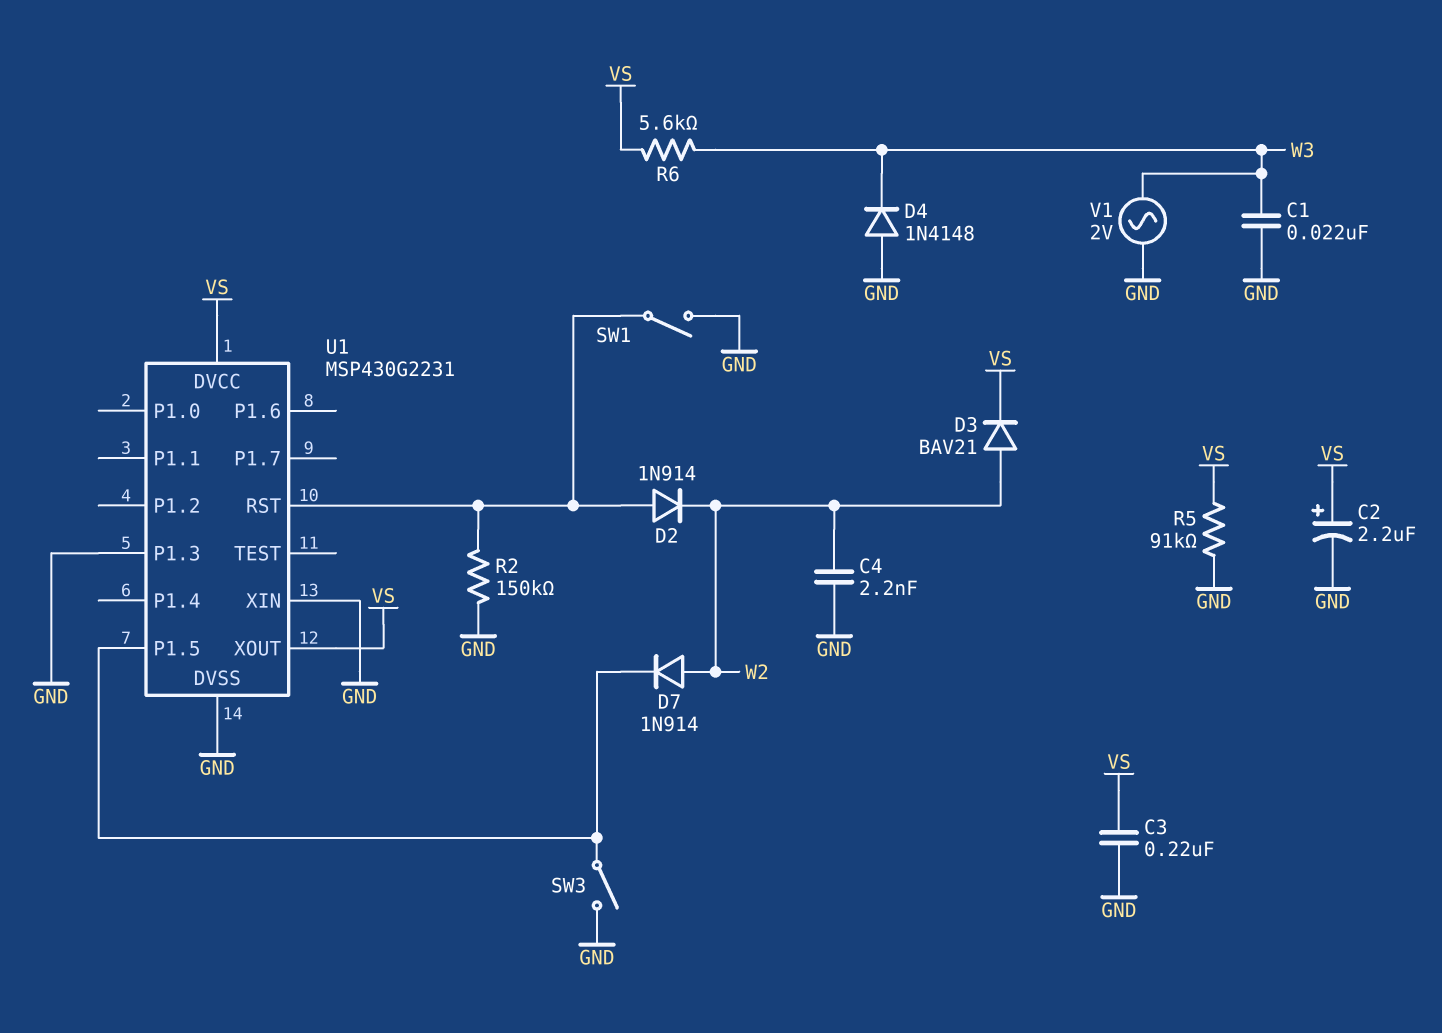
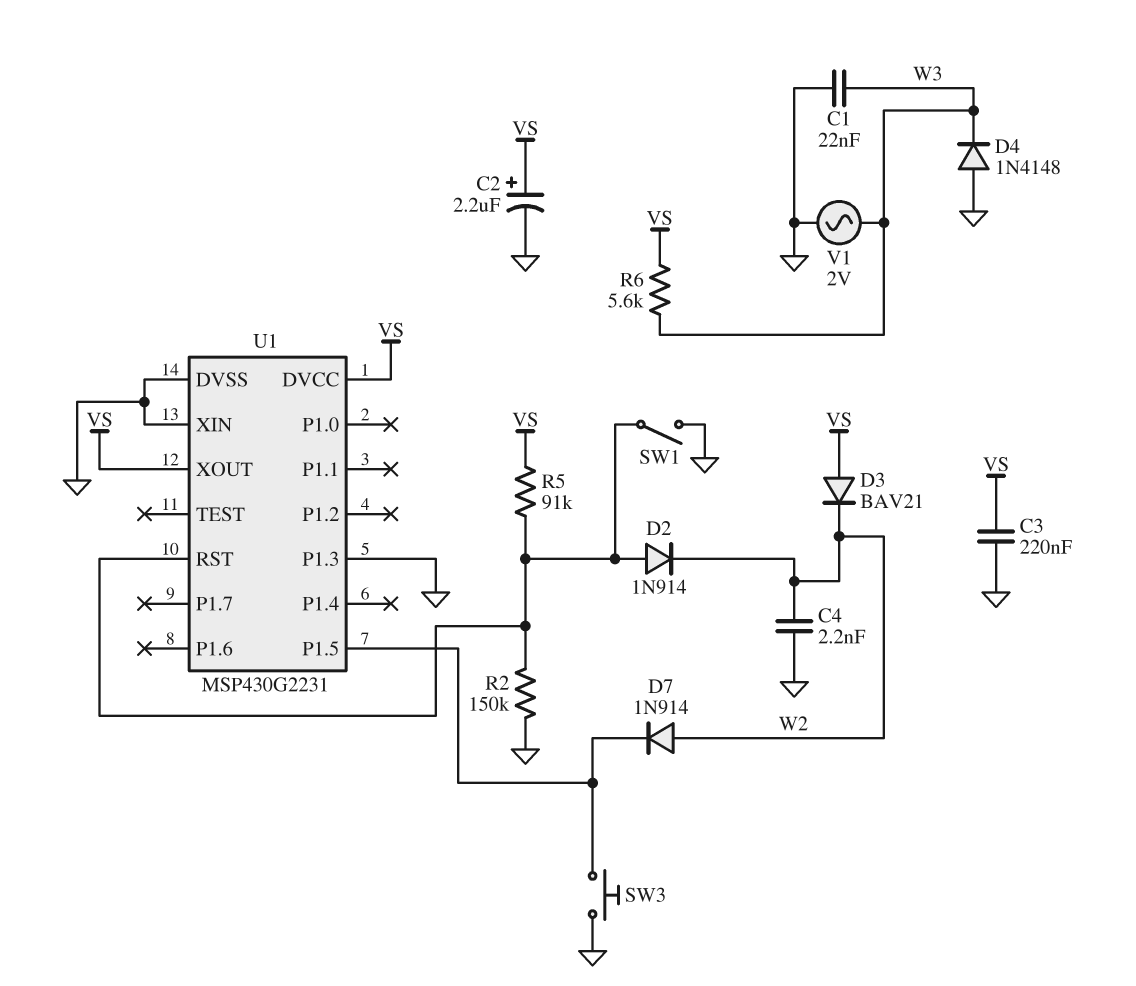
D3: diode BAV21 (A W2, K VS) -> diode BAV21 (A VS, K W2)
R5: 91k (GND, VS) -> 91k (U1/RST, VS)
SW3: switch (GND, U1/P1.5) -> button (GND, U1/P1.5)

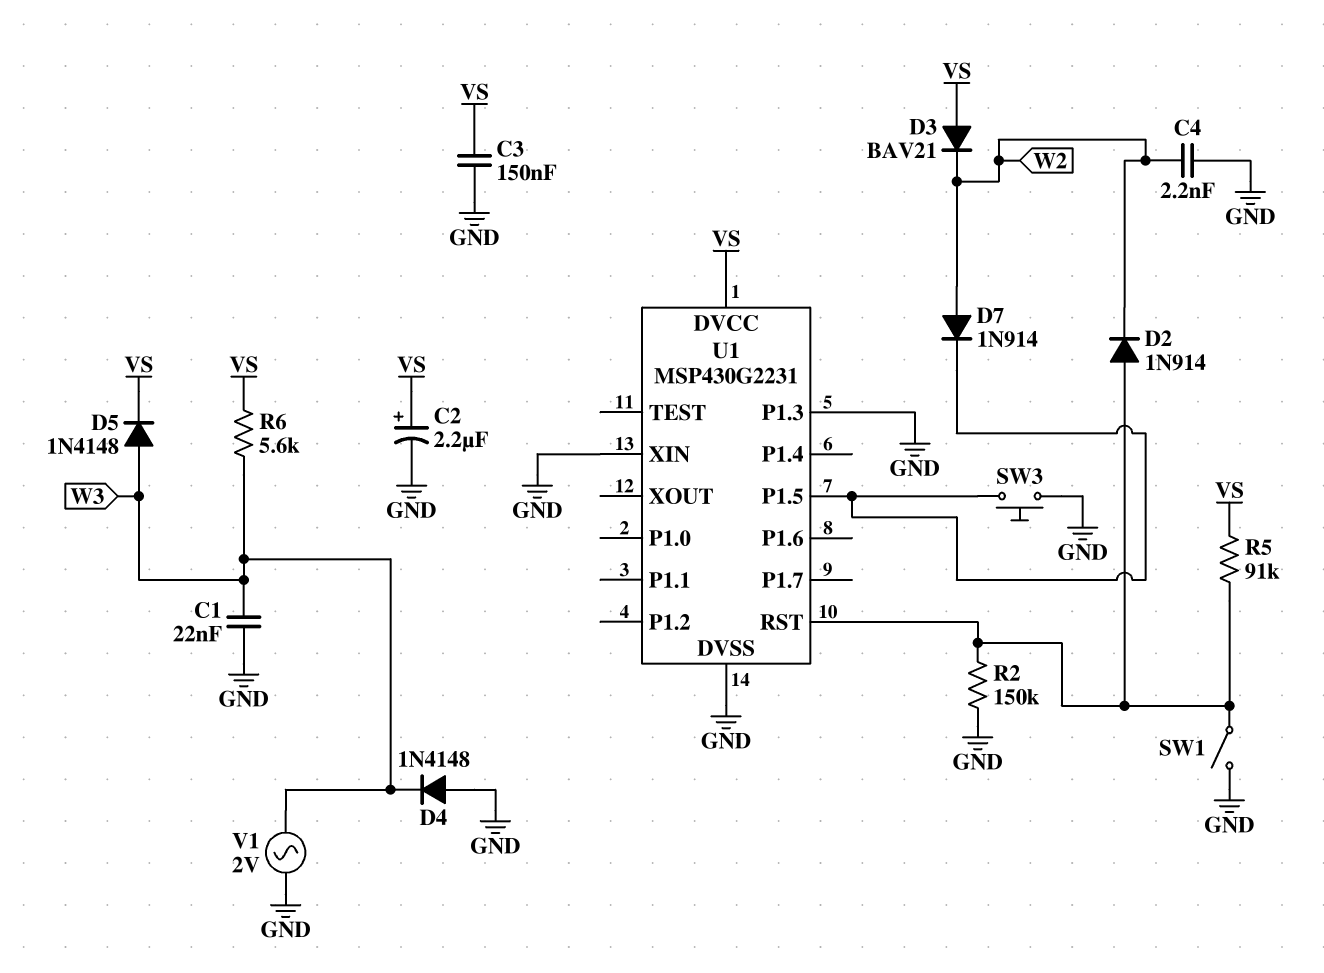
C3: 220nF (GND, VS) -> 150nF (GND, VS)
D5: none -> diode 1N4148 (A W3, K VS)
U1 pin XOUT: VS -> none

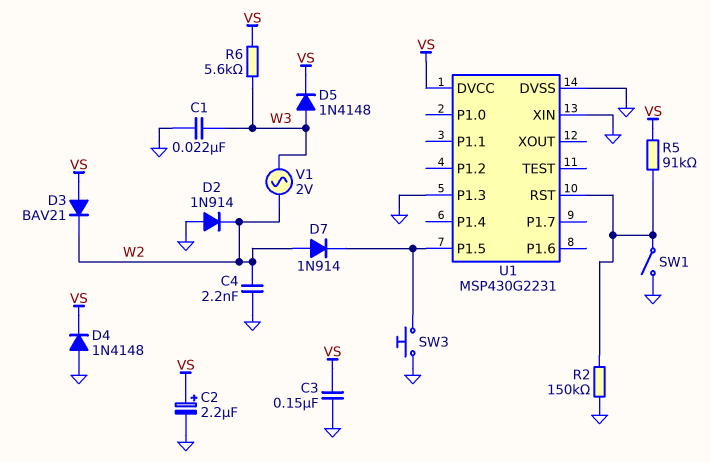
D2: diode 1N914 (A U1/RST, K W2) -> diode 1N914 (A GND, K W2)
D4: diode 1N4148 (A GND, K W3) -> diode 1N4148 (A GND, K VS)
V1: AC 2V (GND, W3) -> AC 2V (W2, W3)

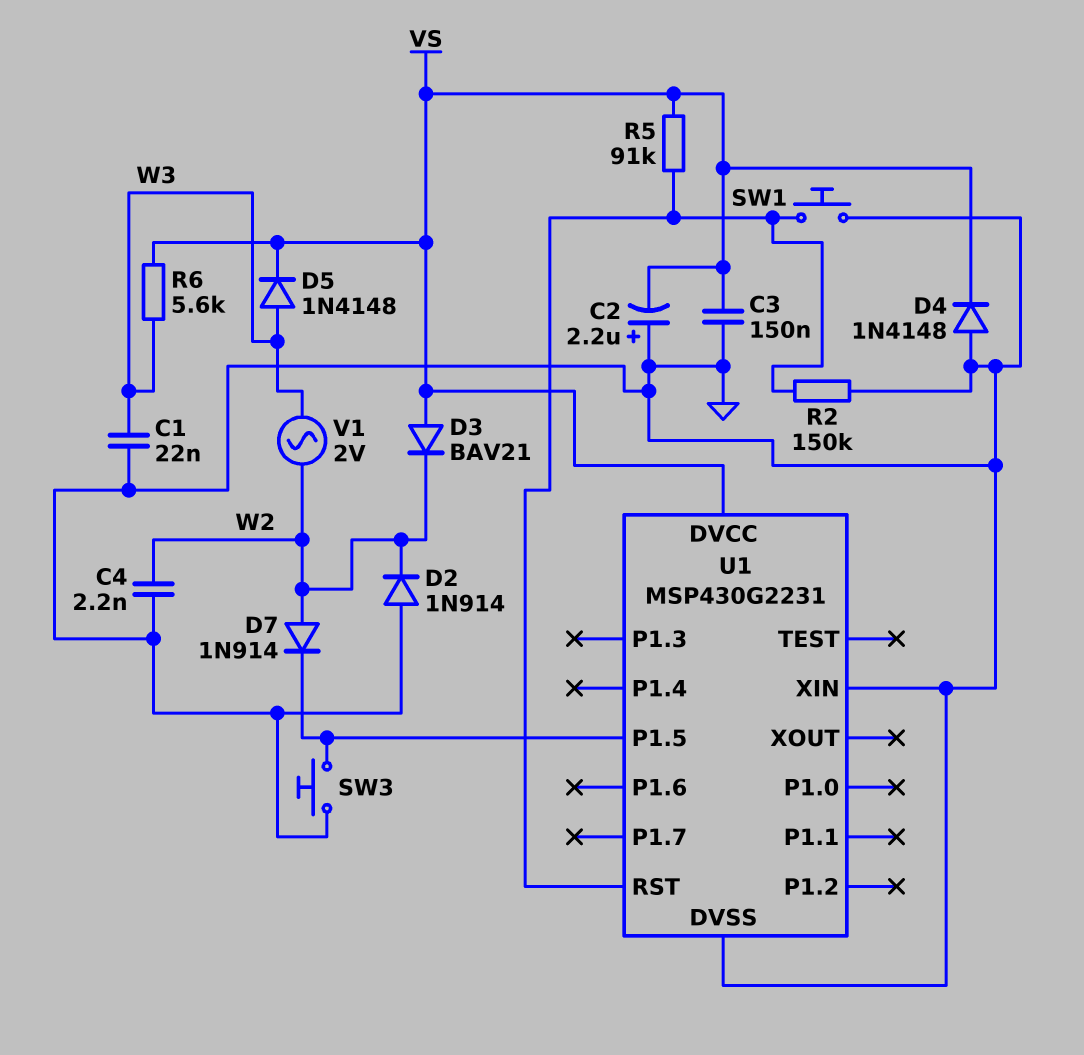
C2: 2.2uF (plus VS, minus GND) -> 2.2uF (plus GND, minus VS)
SW1: switch (GND, U1/RST) -> button (GND, U1/RST)
U1 pin P1.3: GND -> none

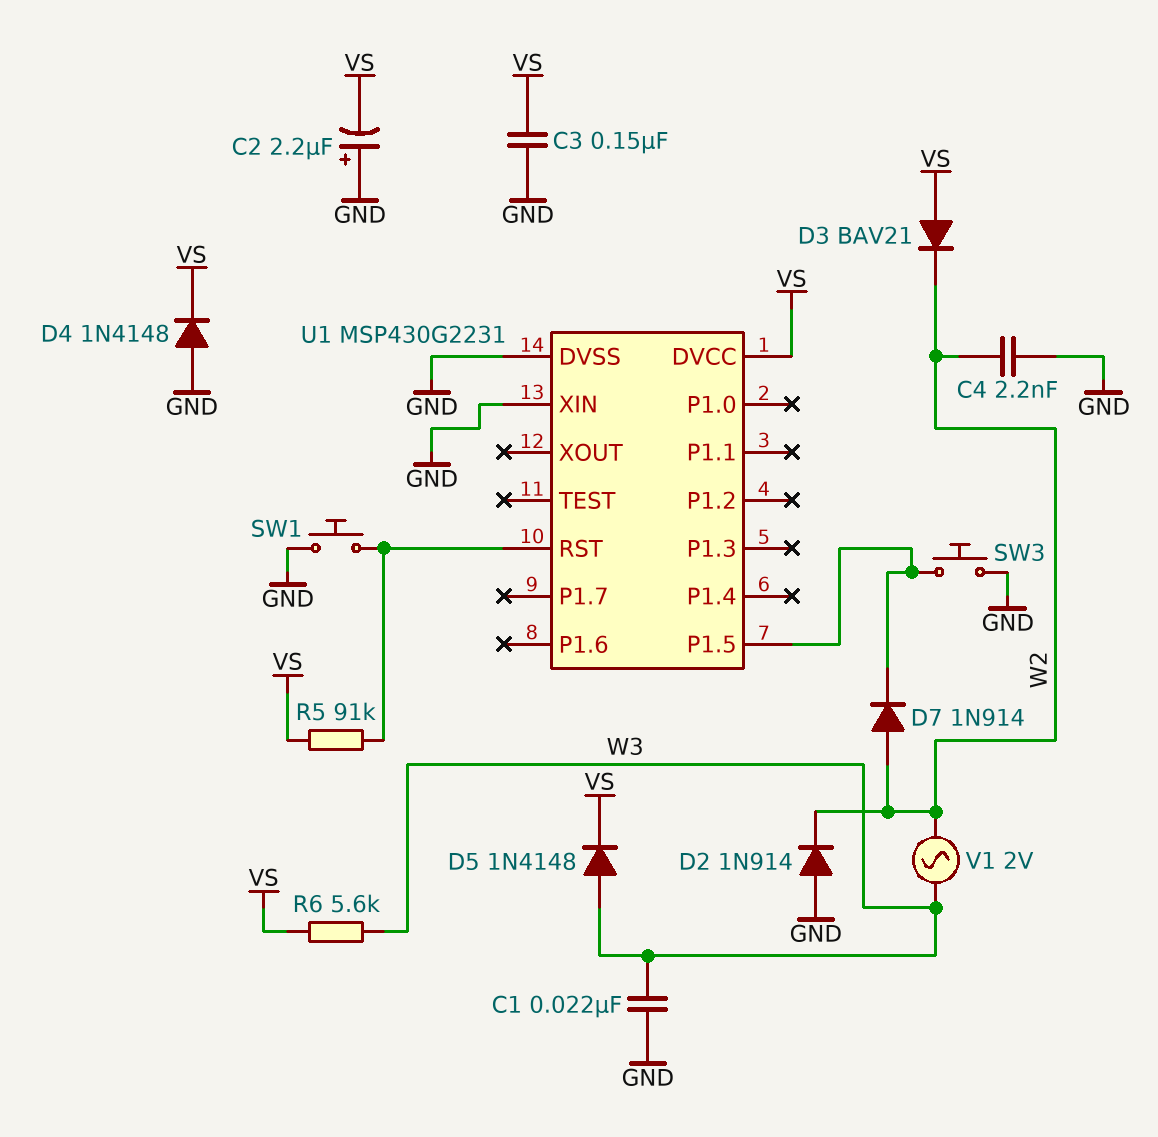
R2: 150k (GND, U1/RST) -> none

